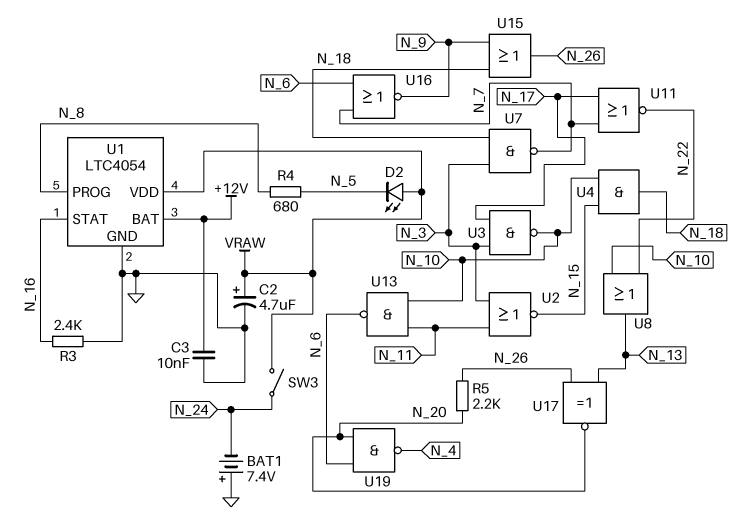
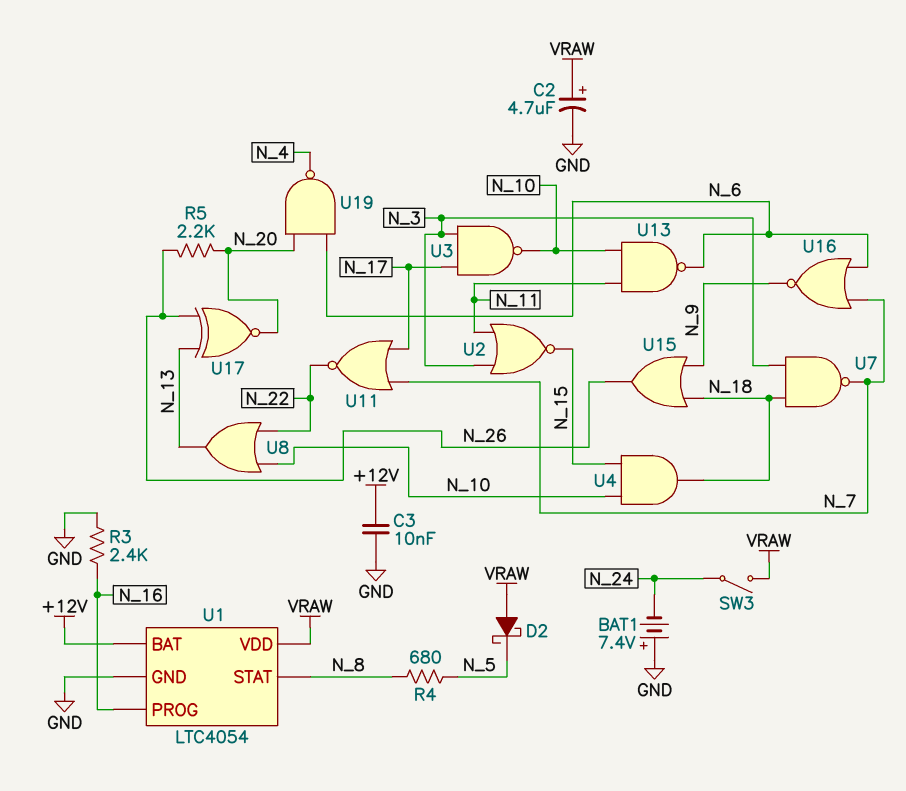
D2: LED (A VRAW, K N_5) -> schottky (A VRAW, K N_5)
U1 pin PROG: N_8 -> N_16
U1 pin STAT: N_16 -> N_8

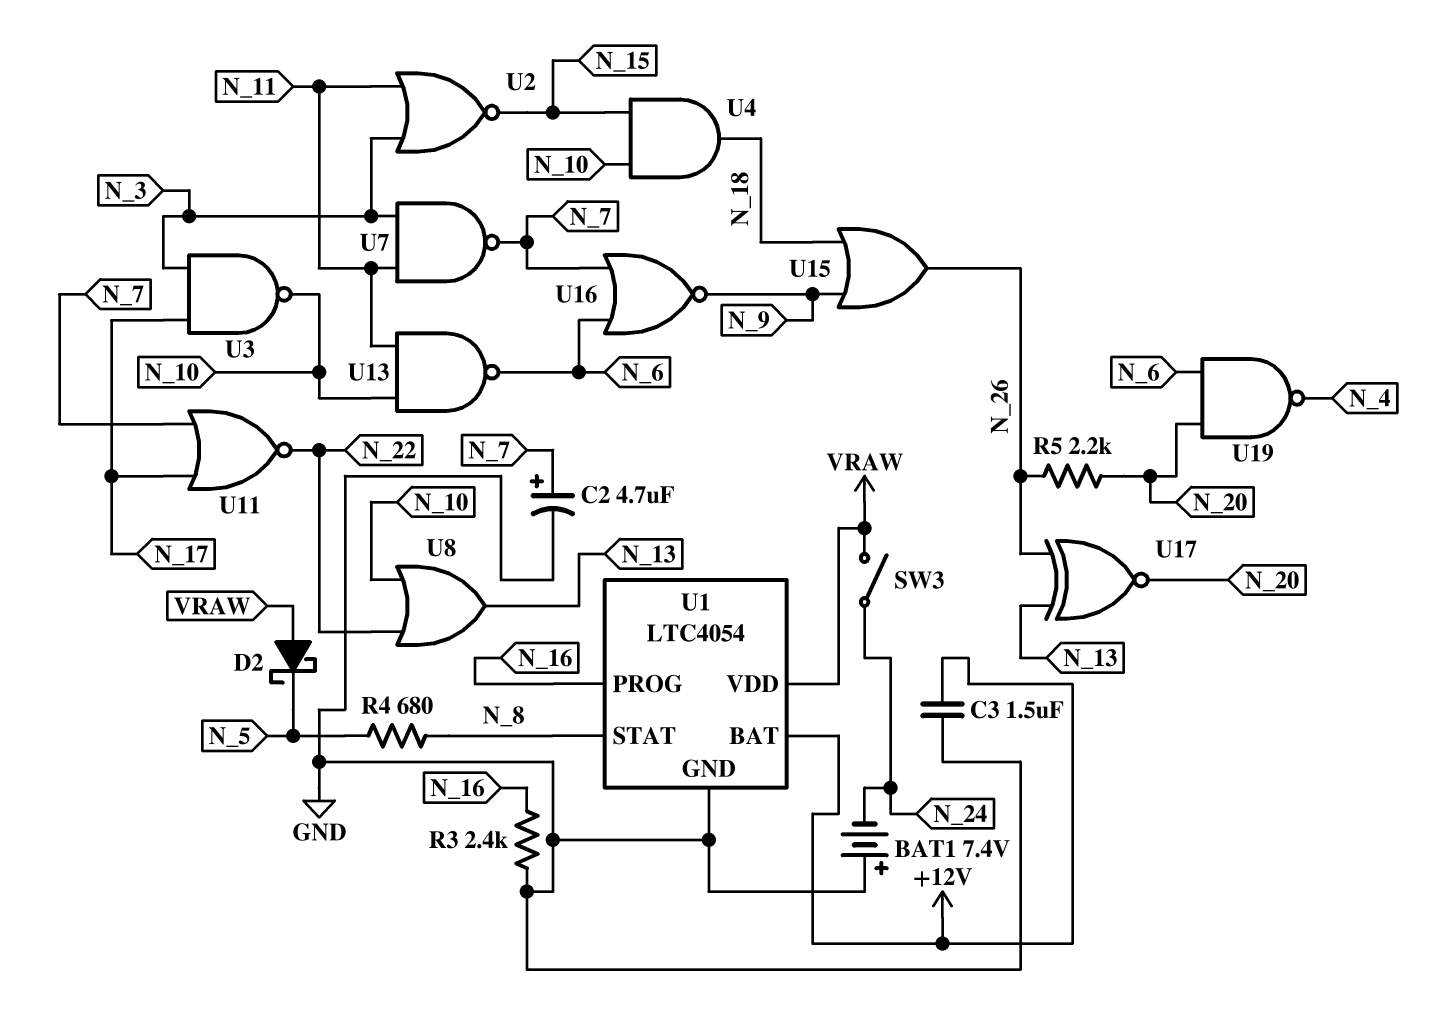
C2: 4.7uF (plus VRAW, minus GND) -> 4.7uF (plus N_7, minus GND)
C3: 10nF (+12V, GND) -> 1.5uF (+12V, GND)
U7: NAND (in N_3, in N_18, out N_7) -> NAND (in N_3, in N_11, out N_7)

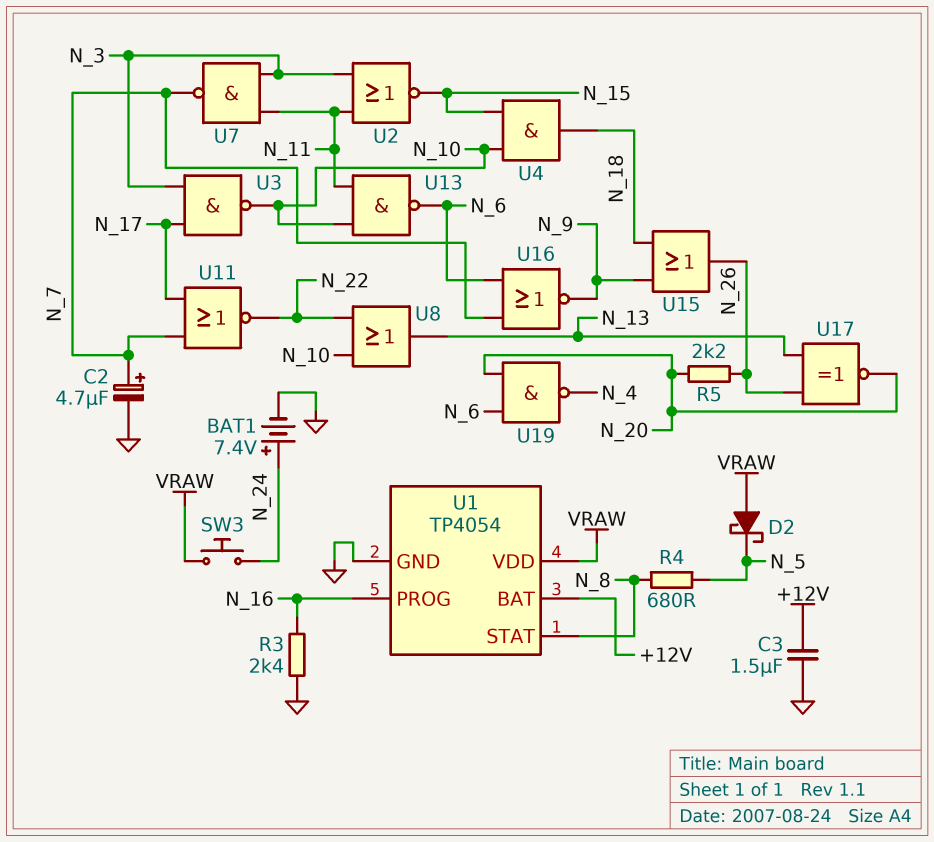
BAT1: 7.4V (plus GND, minus N_24) -> 7.4V (plus N_24, minus GND)
SW3: switch (N_24, VRAW) -> button (N_24, VRAW)
U1: LTC4054 -> TP4054

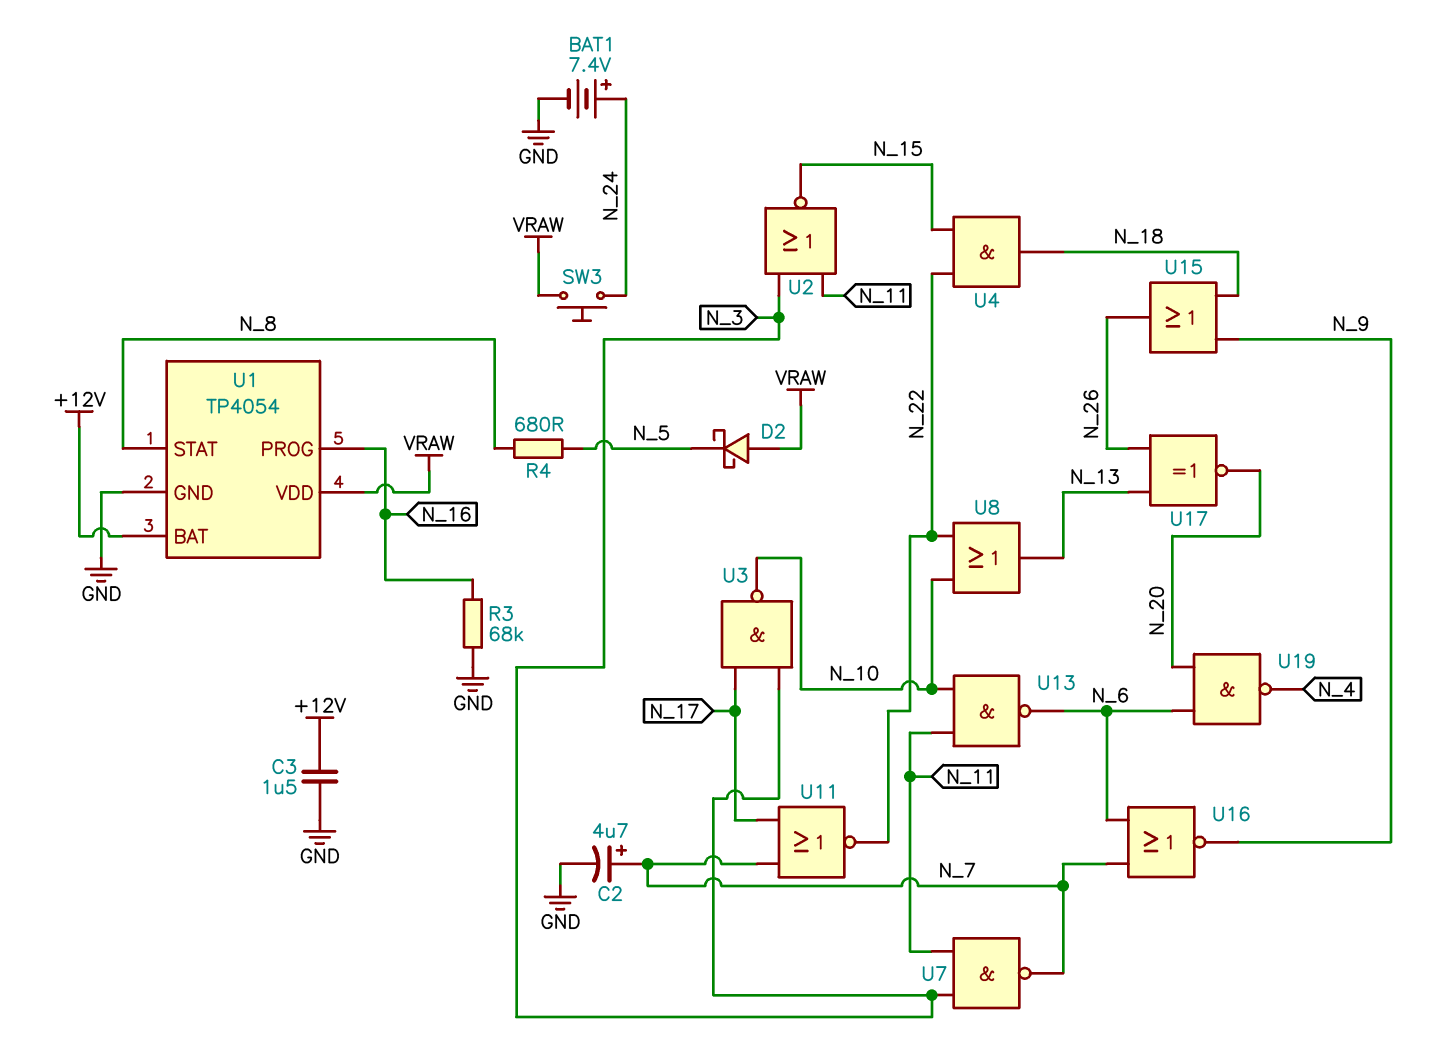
R3: 2.4k (GND, N_16) -> 68k (GND, N_16)
R5: 2.2k (N_20, N_26) -> none
U4: AND (in N_10, in N_15, out N_18) -> AND (in N_15, in N_22, out N_18)

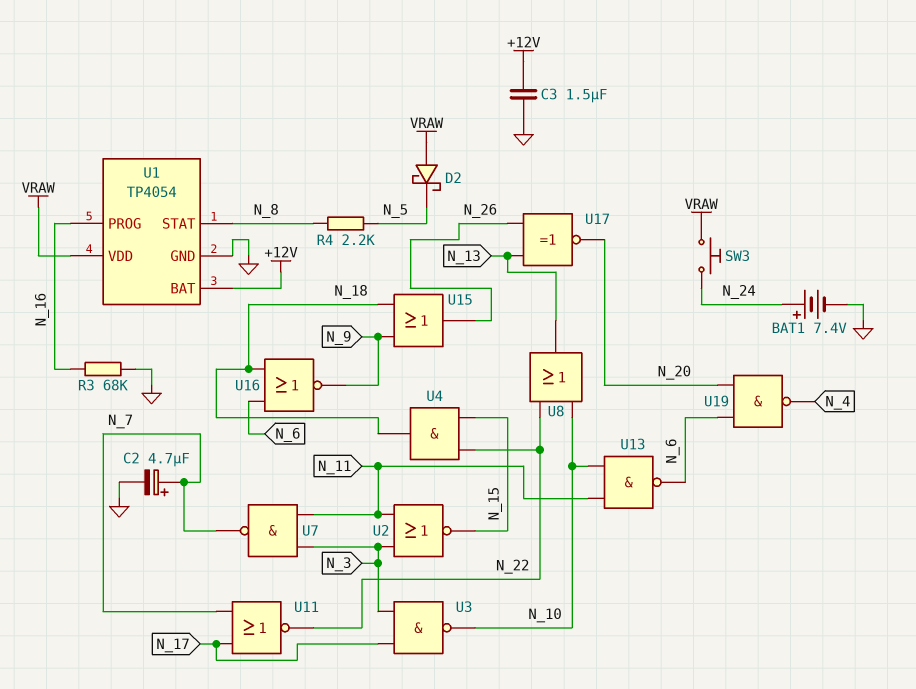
R4: 680 (N_5, N_8) -> 2.2k (N_5, N_8)
U16: NOR (in N_6, in N_7, out N_9) -> NOR (in N_6, in N_18, out N_9)

